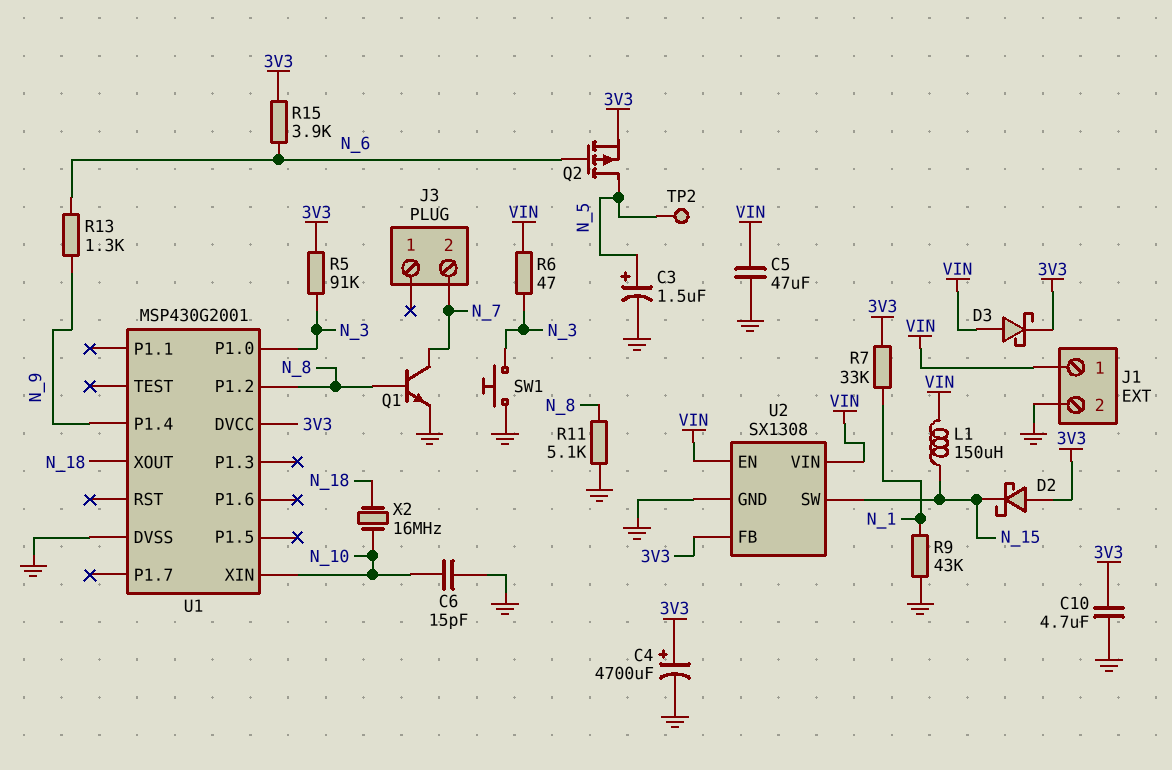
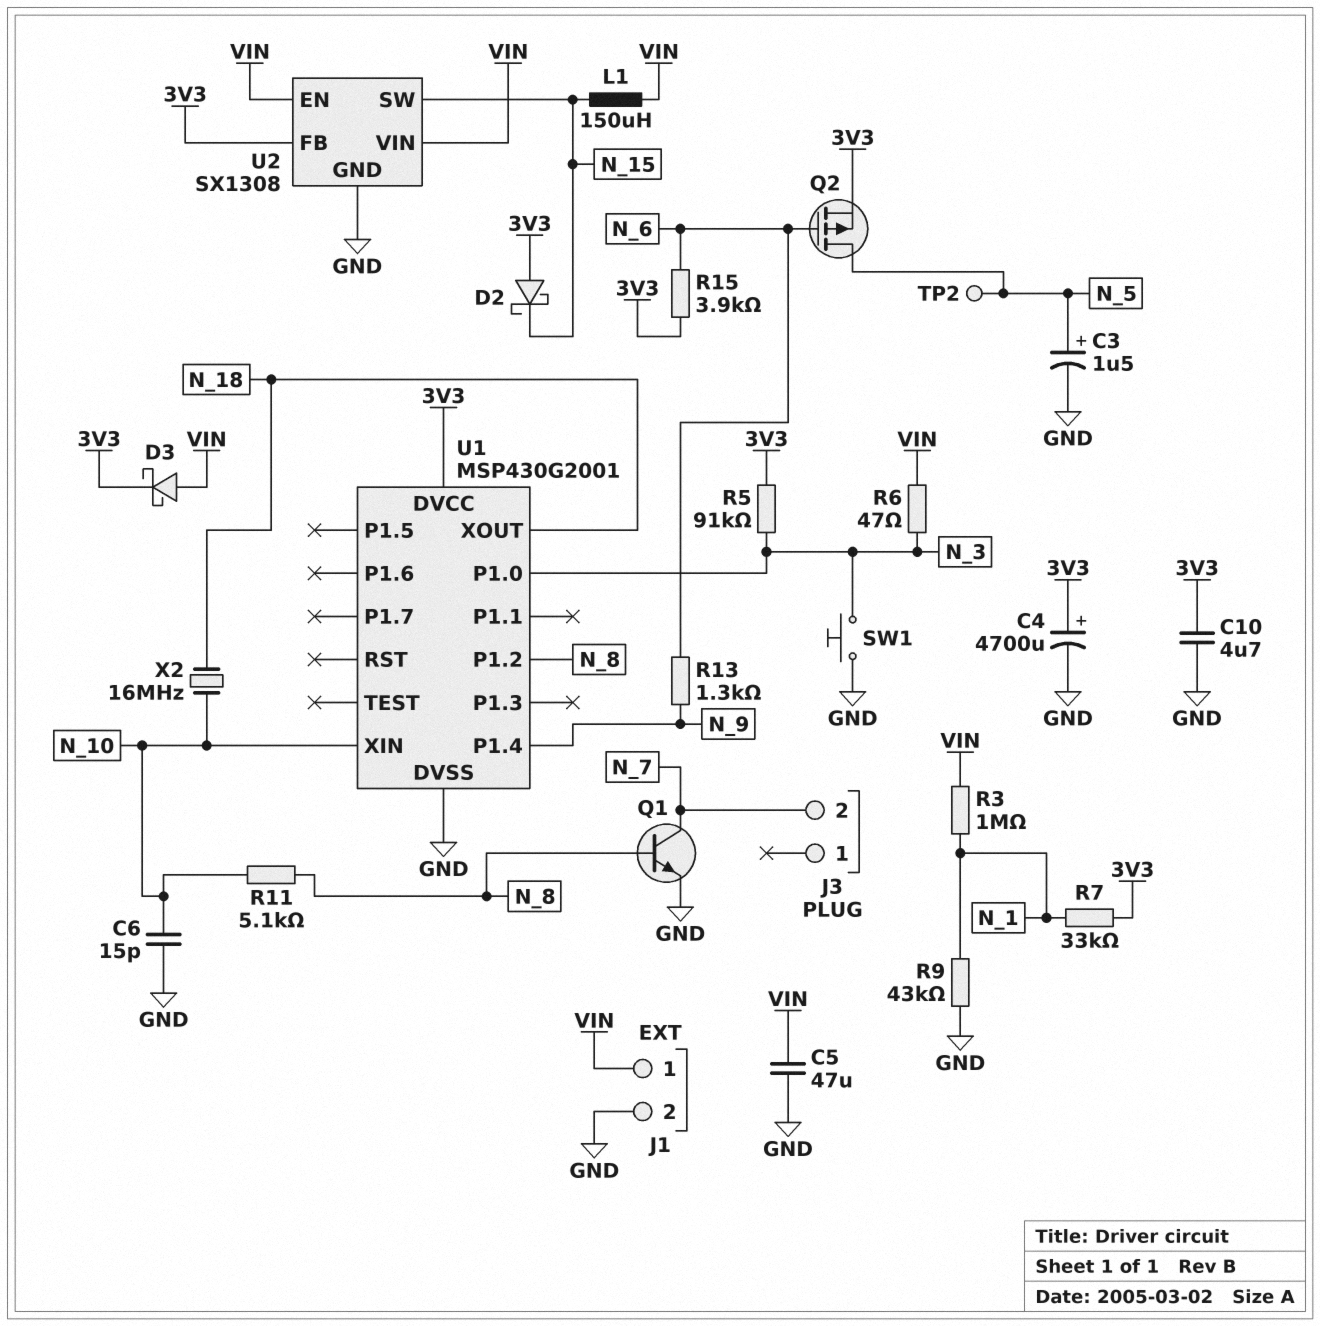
R3: none -> 1M (N_1, VIN)
R11: 5.1k (GND, N_8) -> 5.1k (N_8, N_10)

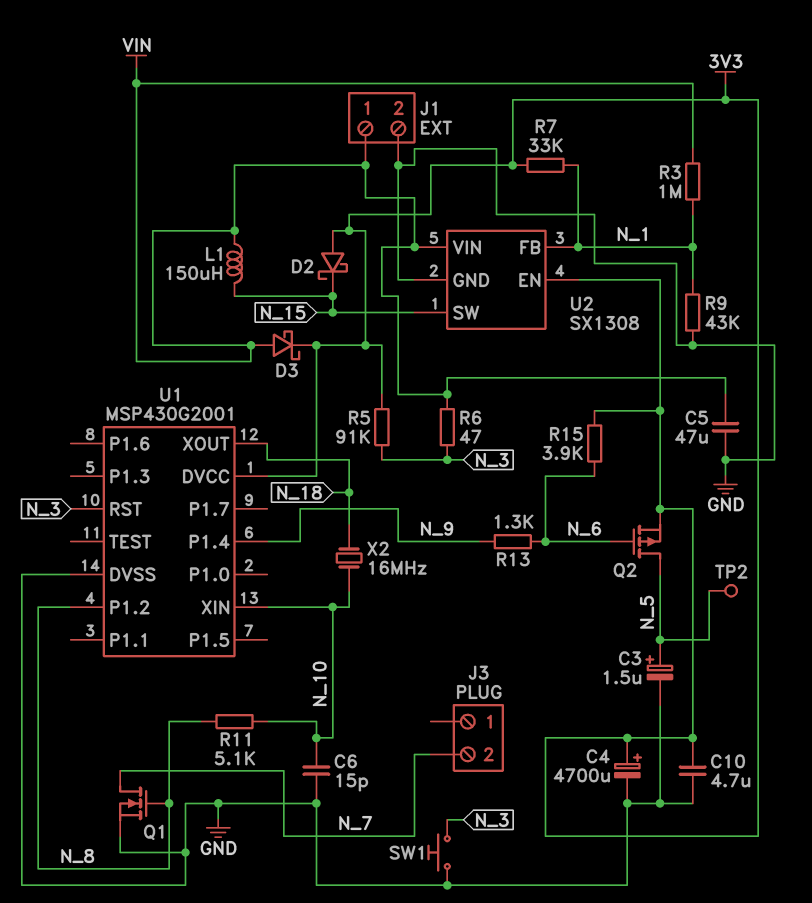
Q1: NPN (B N_8, C N_7, E GND) -> NMOS (G N_8, D N_7, S GND)
U1 pin P1.0: N_3 -> none
U1 pin RST: none -> N_3
U2 pin EN: VIN -> 3V3
U2 pin FB: 3V3 -> N_1

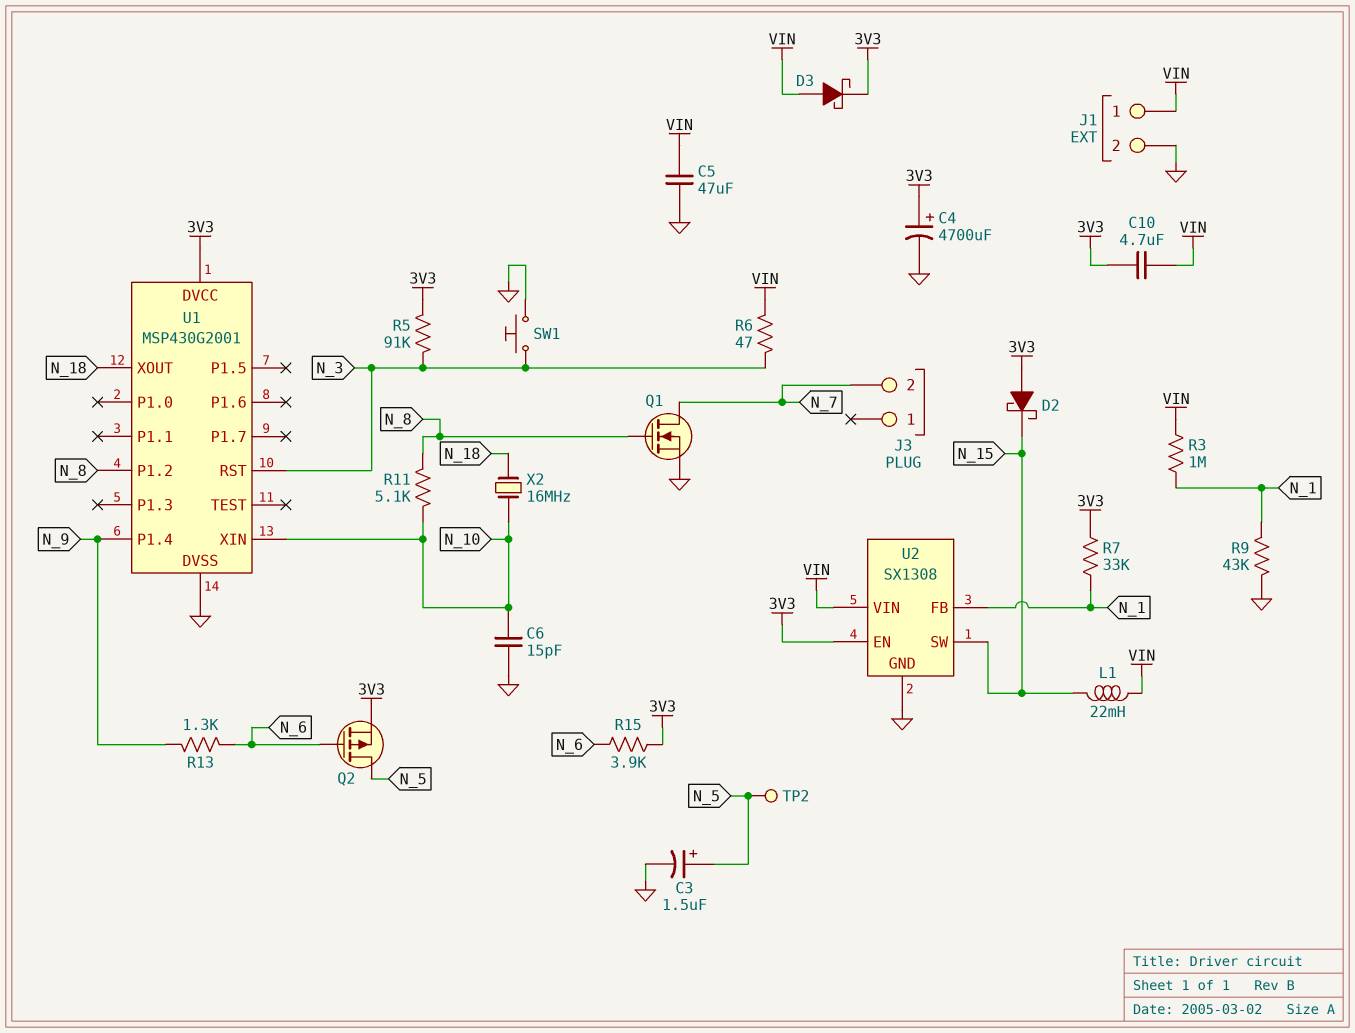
C10: 4.7uF (3V3, GND) -> 4.7uF (3V3, VIN)
L1: 150uH (N_15, VIN) -> 22mH (N_15, VIN)

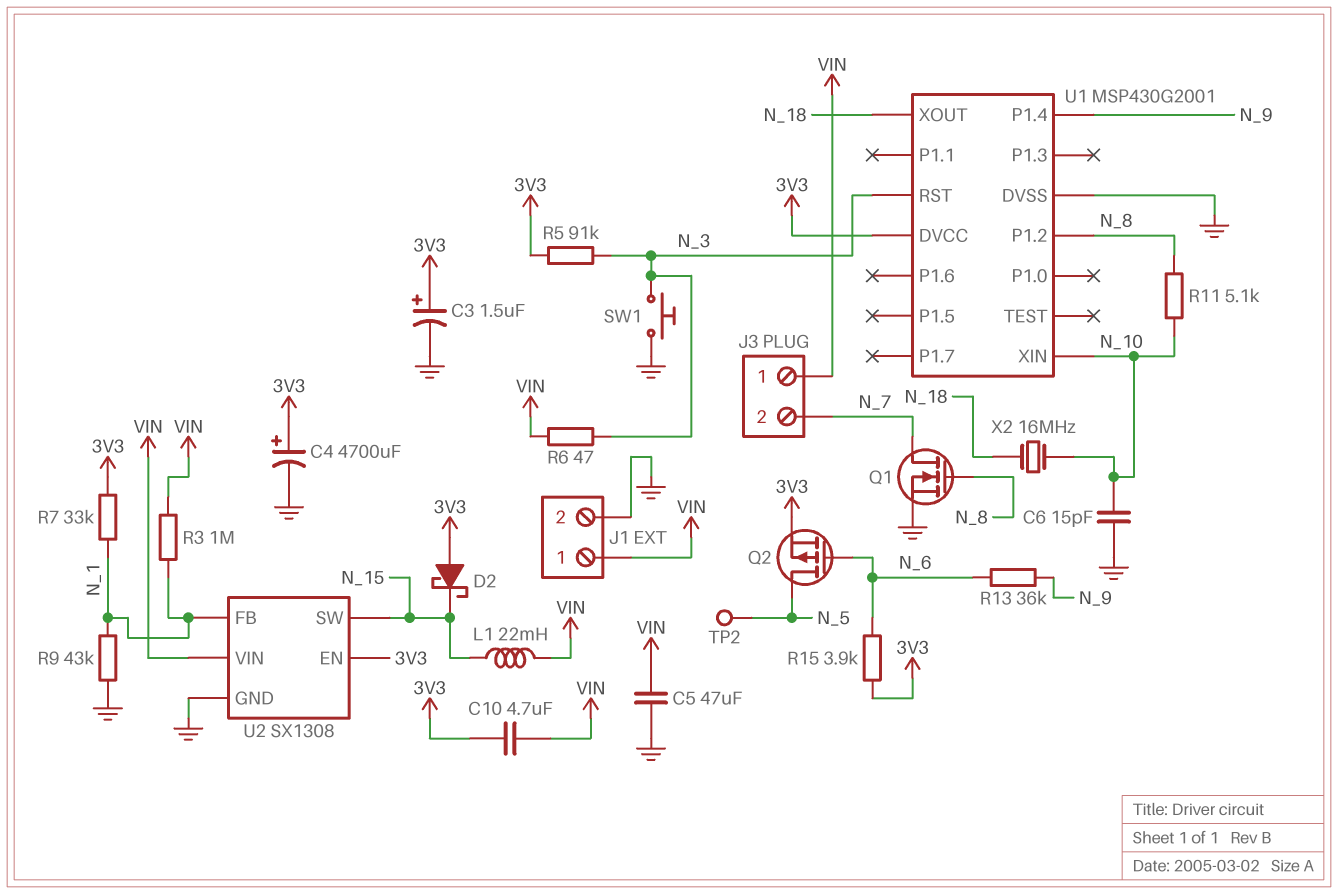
C3: 1.5uF (plus N_5, minus GND) -> 1.5uF (plus 3V3, minus GND)
D3: schottky (A VIN, K 3V3) -> none
J3 pin 1: none -> VIN
R13: 1.3k (N_6, N_9) -> 36k (N_6, N_9)

